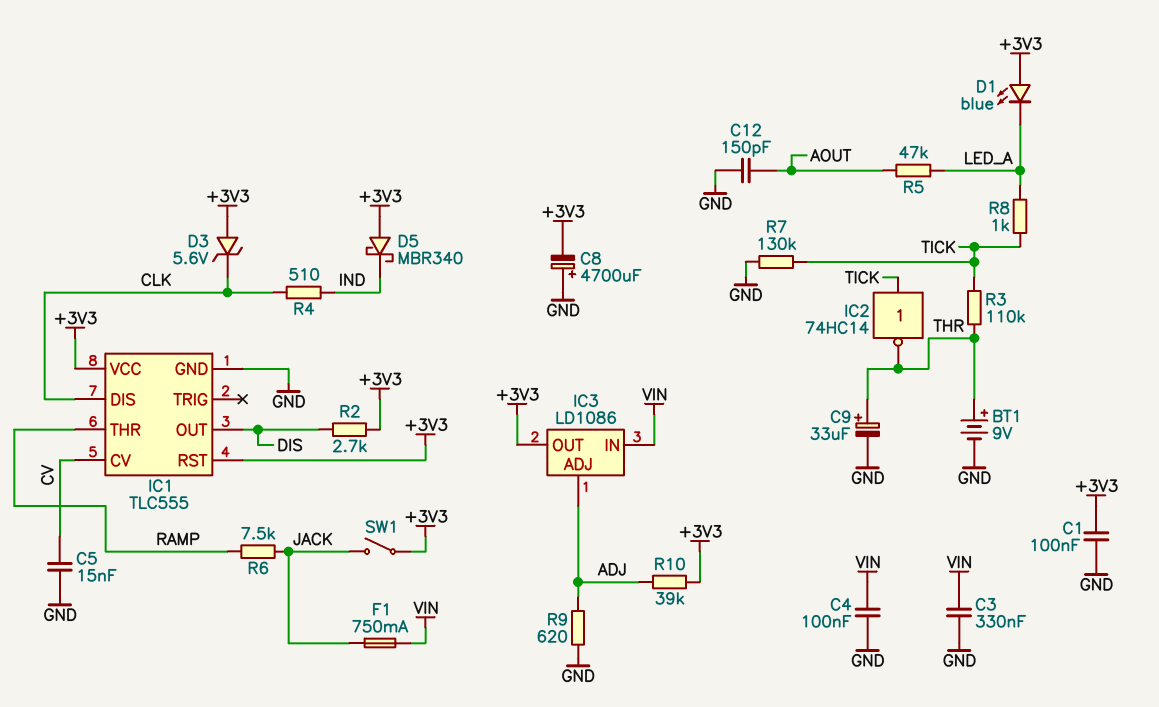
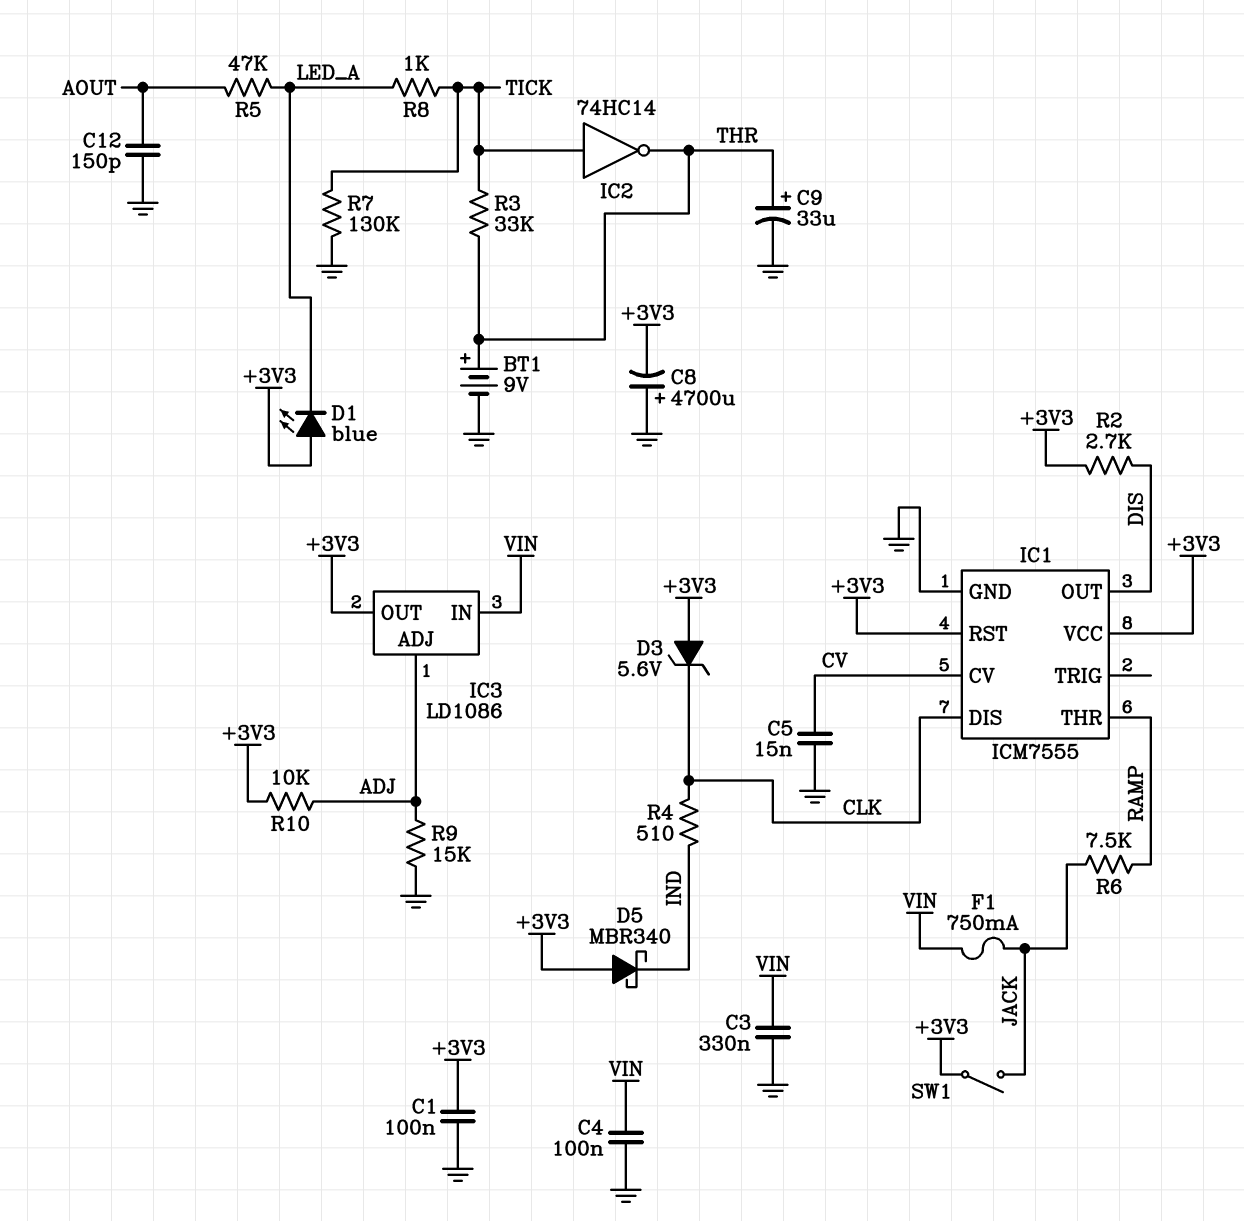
IC1: TLC555 -> ICM7555
R3: 110k (THR, TICK) -> 33k (THR, TICK)
R9: 620 (ADJ, GND) -> 15k (ADJ, GND)
R10: 39k (+3V3, ADJ) -> 10k (+3V3, ADJ)

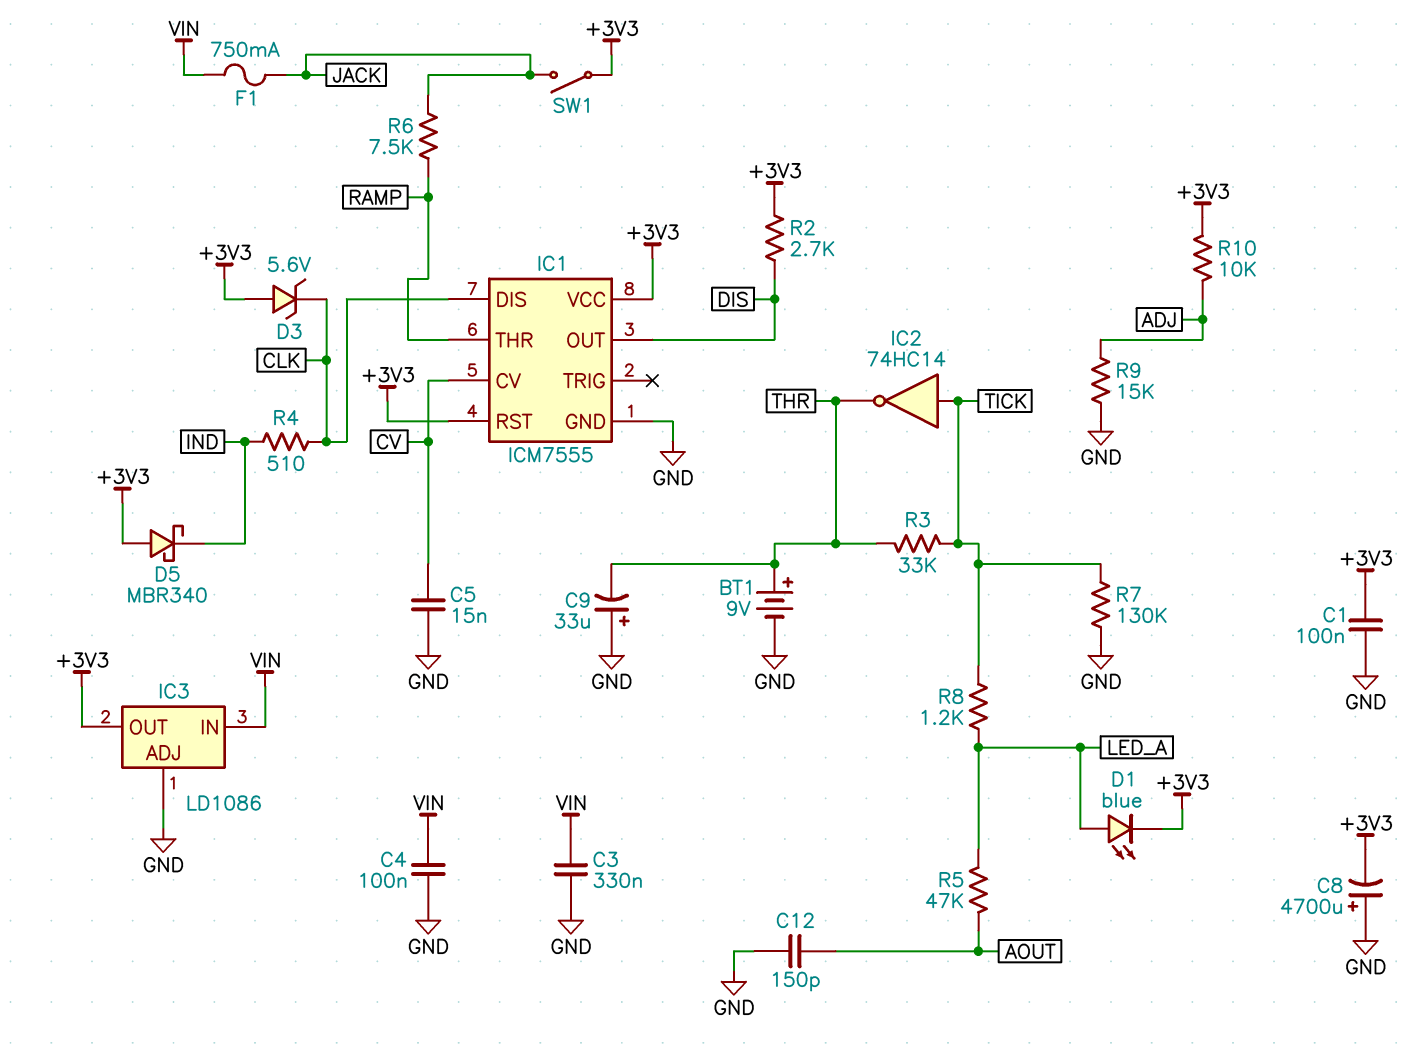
C9: 33uF (plus THR, minus GND) -> 33uF (plus GND, minus THR)
D1: LED blue (A +3V3, K LED_A) -> LED blue (A LED_A, K +3V3)
IC3 pin ADJ: ADJ -> GND
R8: 1k (LED_A, TICK) -> 1.2k (LED_A, TICK)

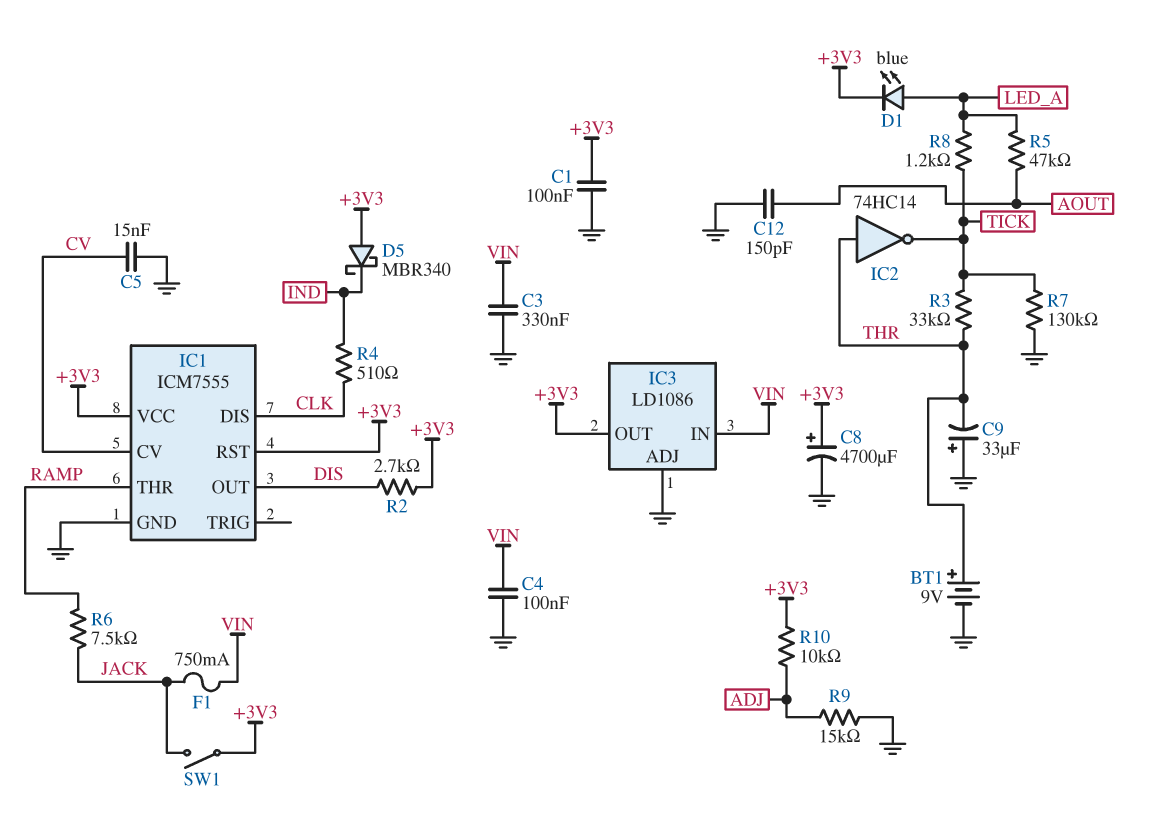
C8: 4700uF (plus GND, minus +3V3) -> 4700uF (plus +3V3, minus GND)
D3: zener 5.6V (A +3V3, K CLK) -> none
IC2: NOT 74HC14 (in TICK, out THR) -> NOT 74HC14 (in THR, out TICK)

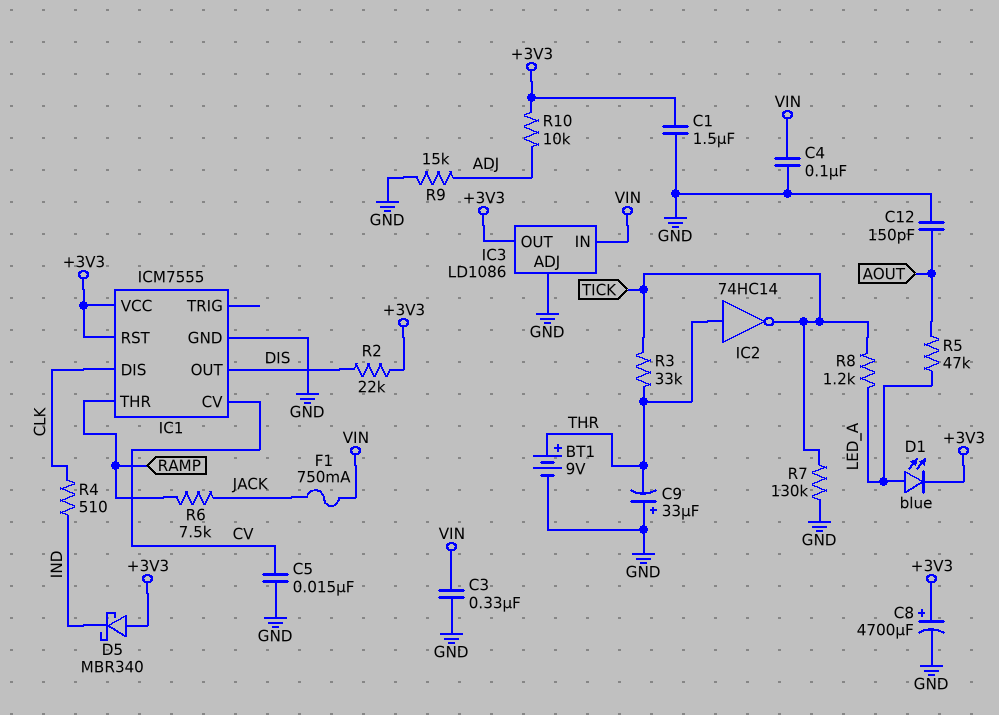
C1: 100nF (+3V3, GND) -> 1.5uF (+3V3, GND)
R2: 2.7k (+3V3, DIS) -> 22k (+3V3, DIS)
SW1: switch (+3V3, JACK) -> none

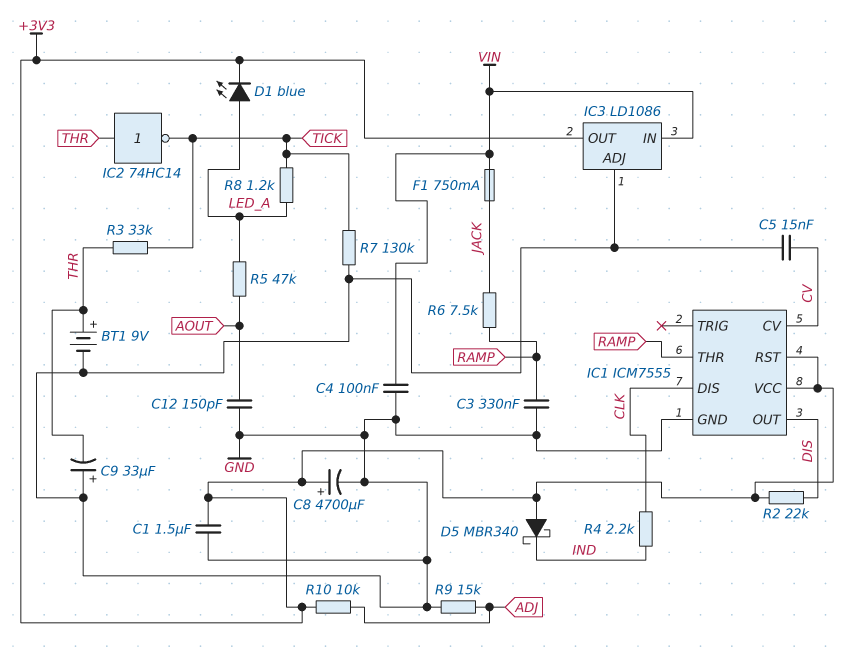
C3: 330nF (GND, VIN) -> 330nF (GND, RAMP)
R4: 510 (CLK, IND) -> 2.2k (CLK, IND)

